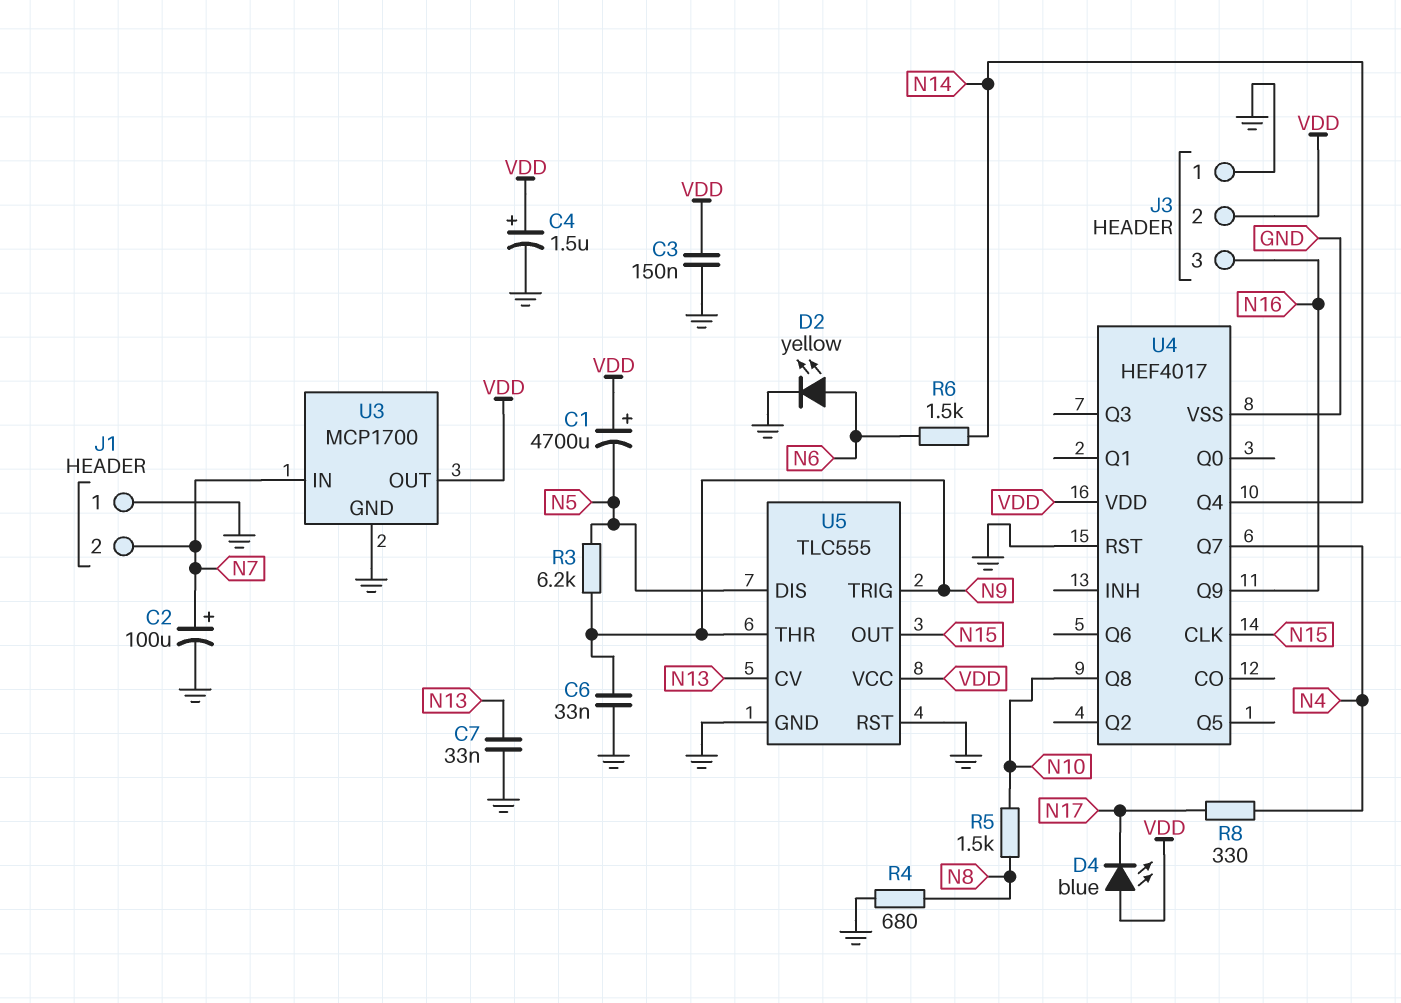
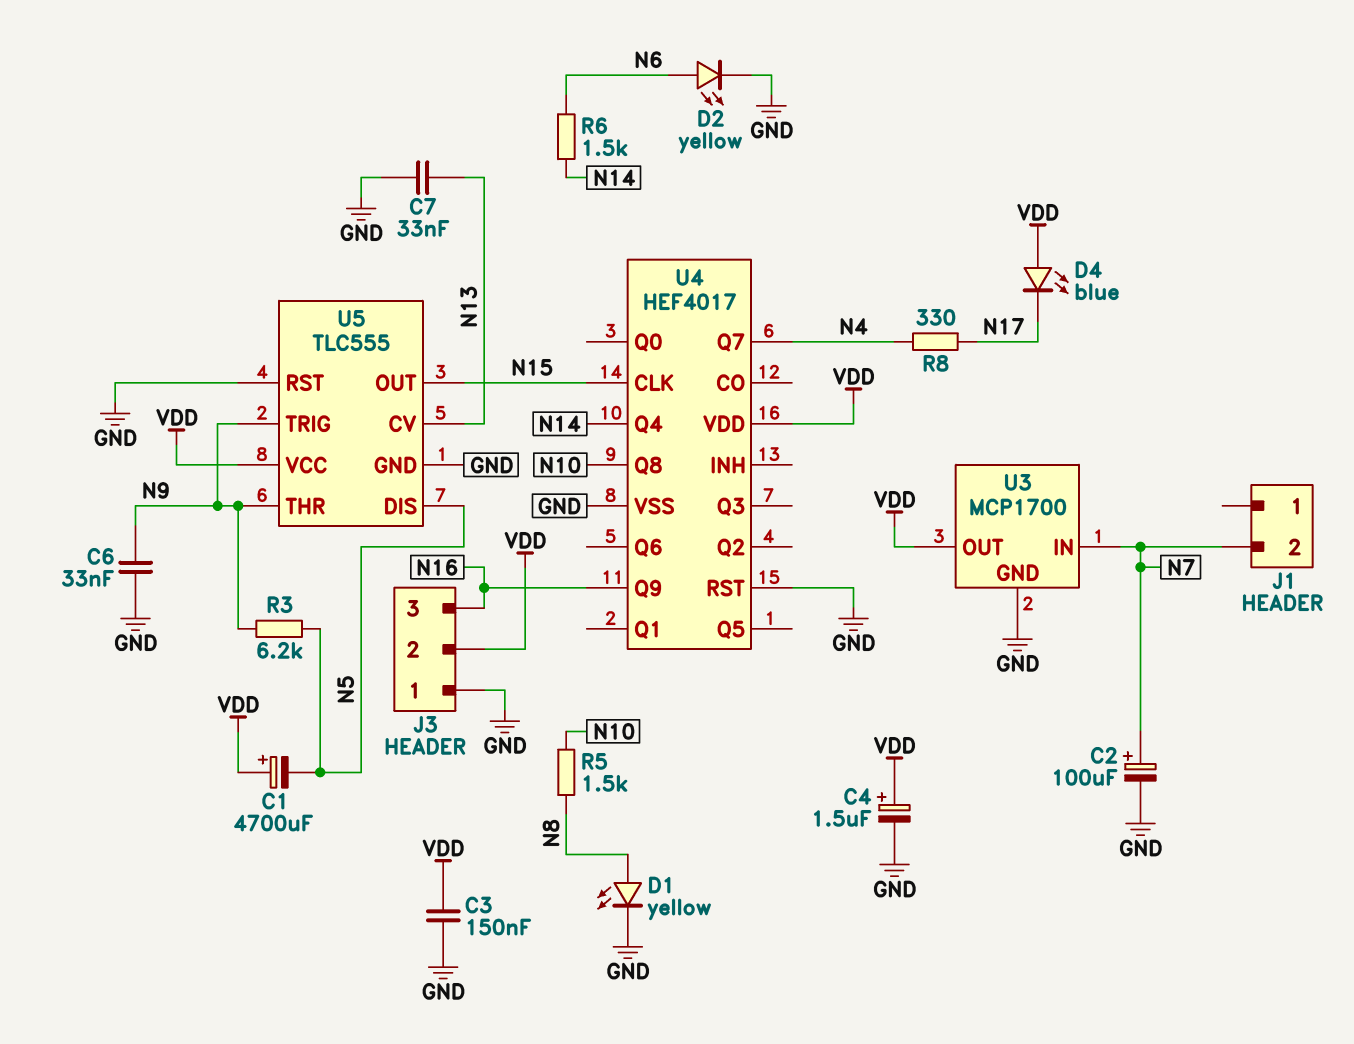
D1: none -> LED yellow (A N8, K GND)
J1 pin 1: GND -> none
R4: 680 (GND, N8) -> none

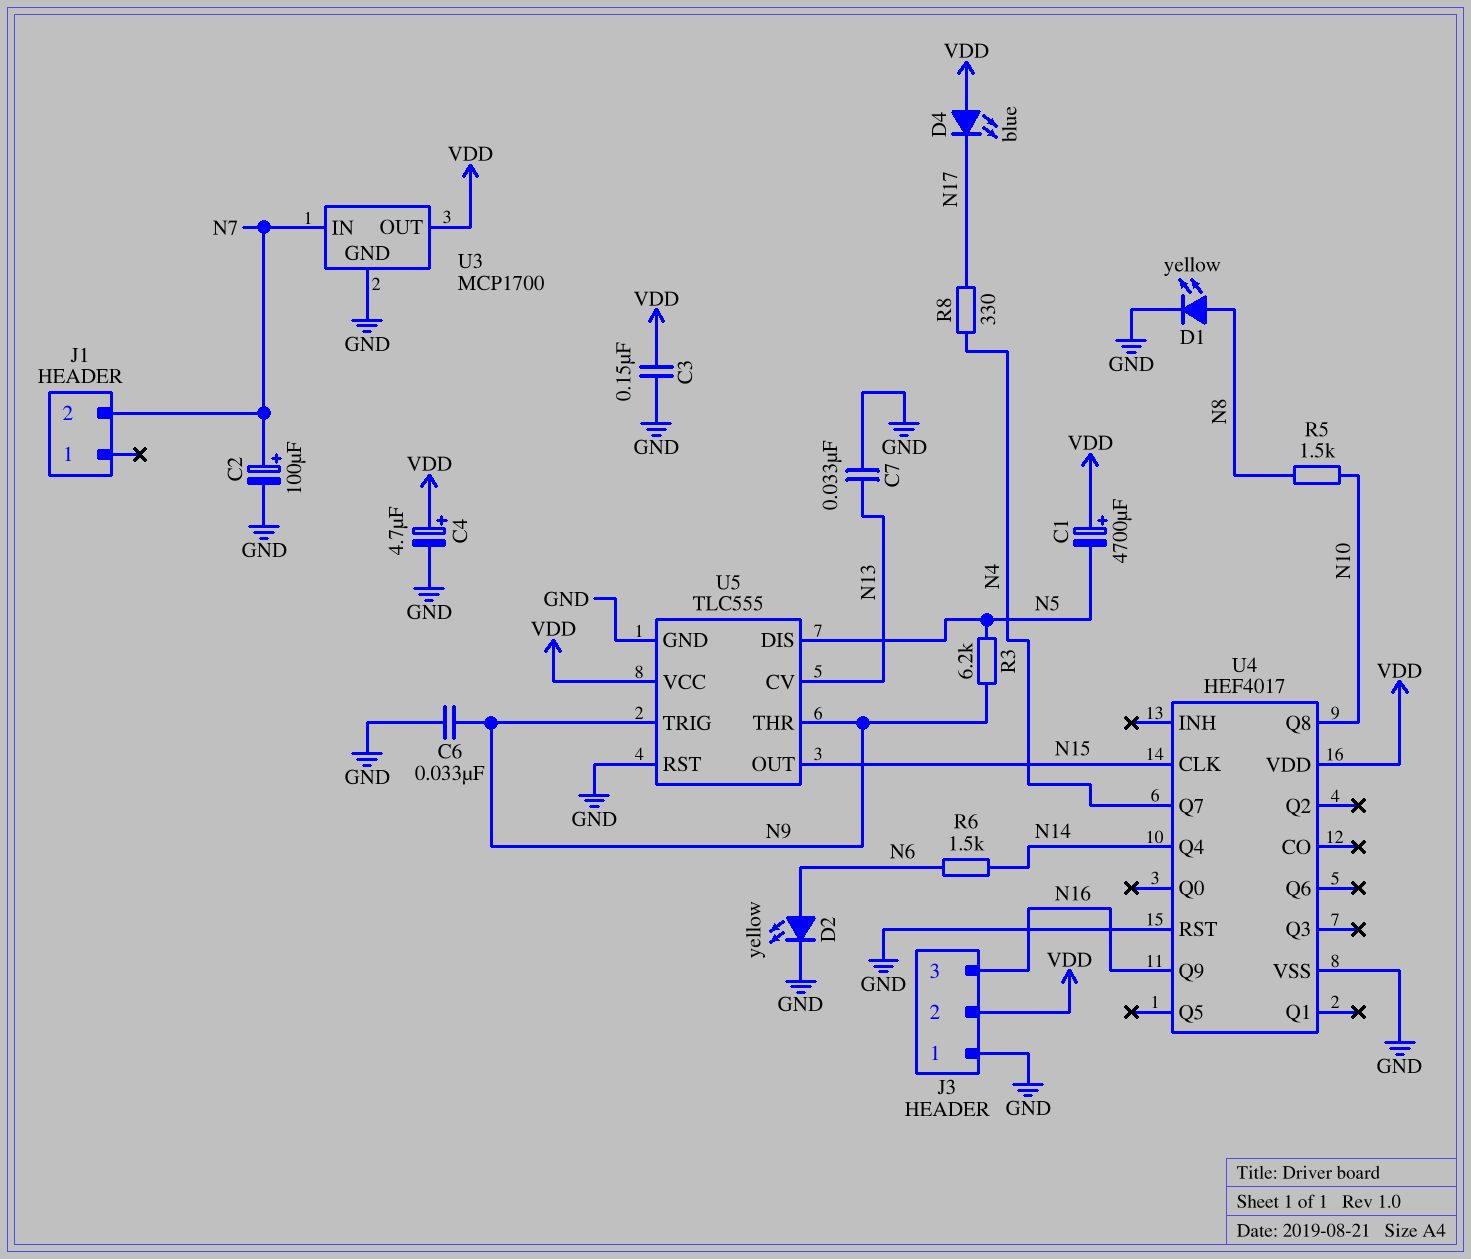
C4: 1.5uF (plus VDD, minus GND) -> 4.7uF (plus VDD, minus GND)

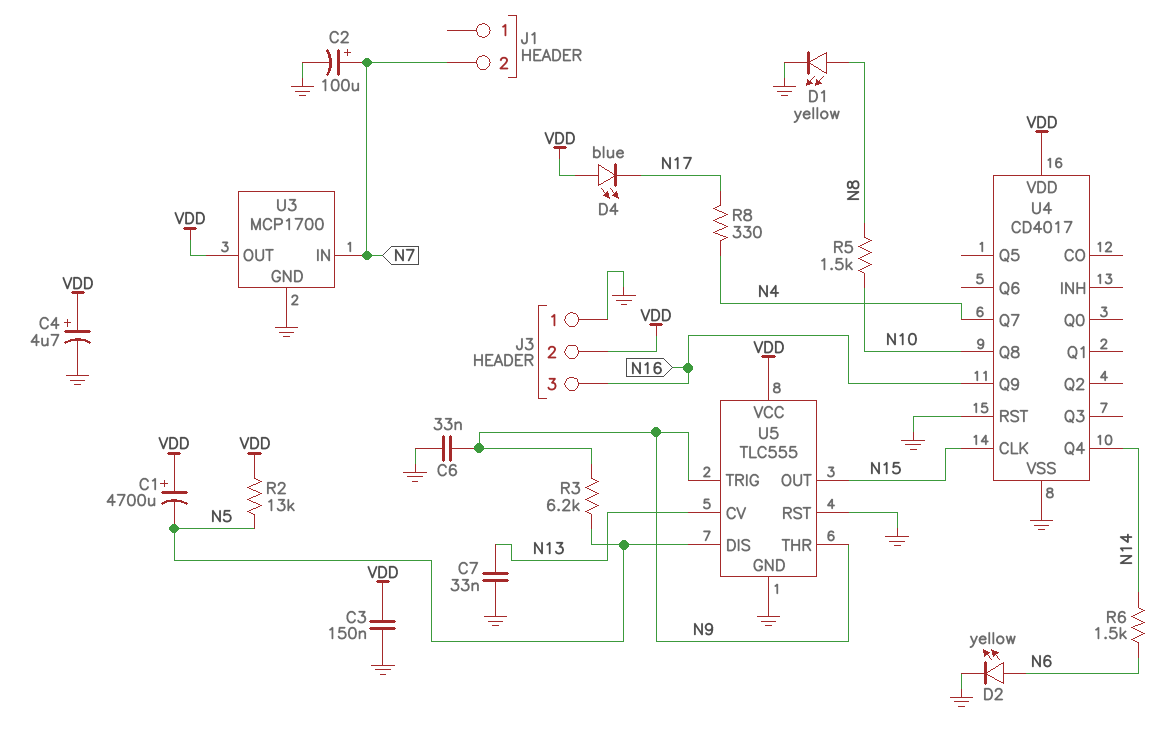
R2: none -> 13k (N5, VDD)
U4: HEF4017 -> CD4017

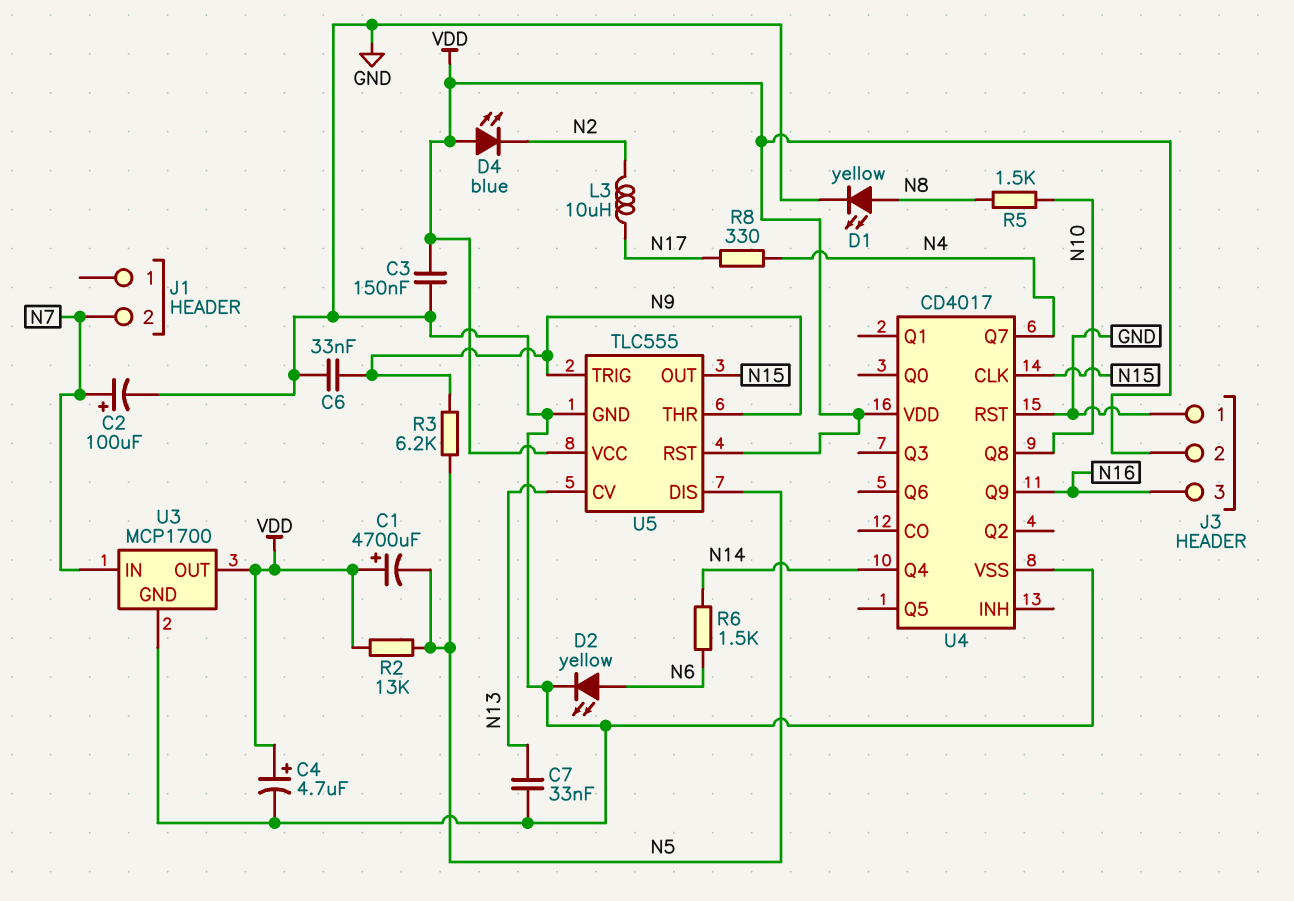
D4: LED blue (A VDD, K N17) -> LED blue (A VDD, K N2)
L3: none -> 10uH (N2, N17)
U5 pin RST: GND -> VDD

